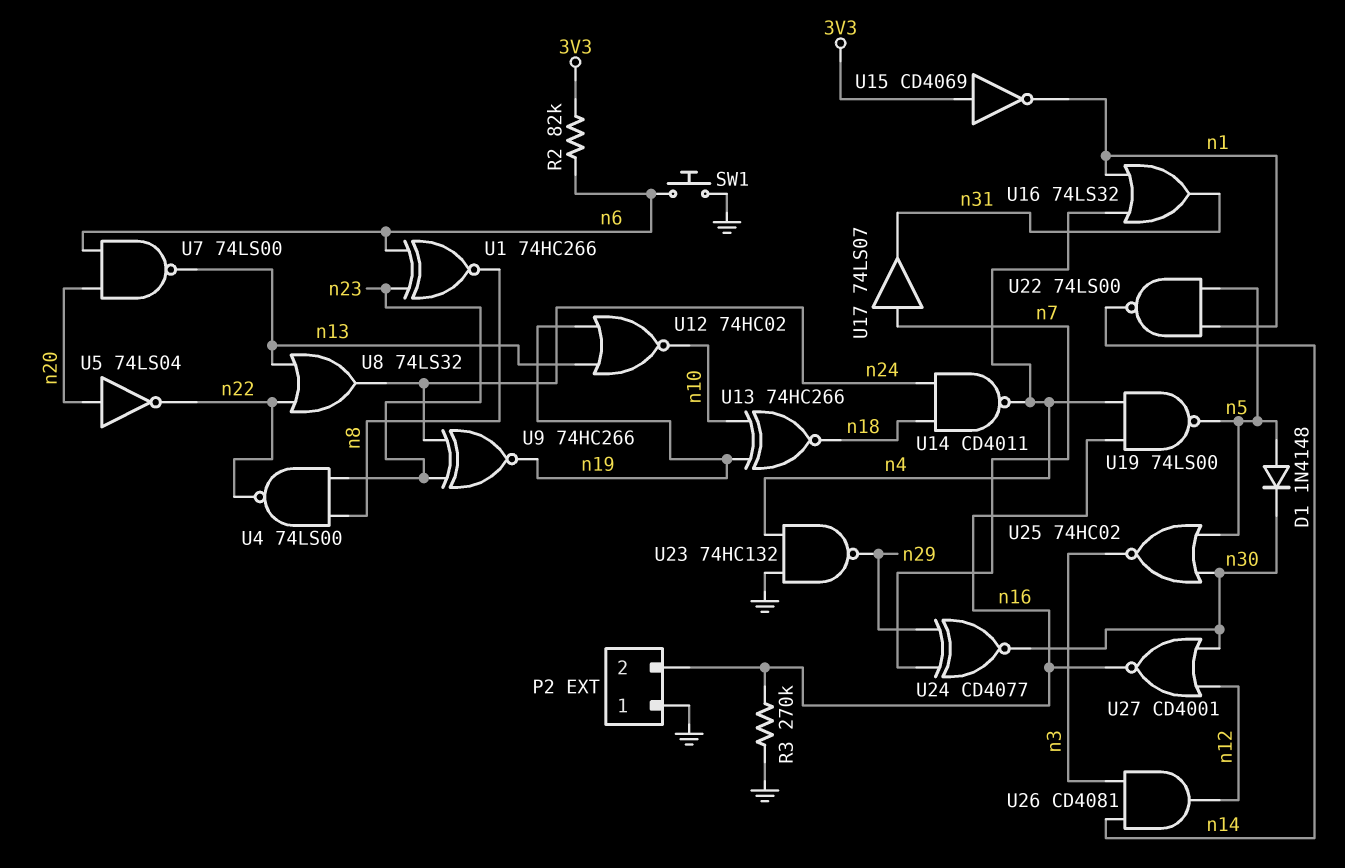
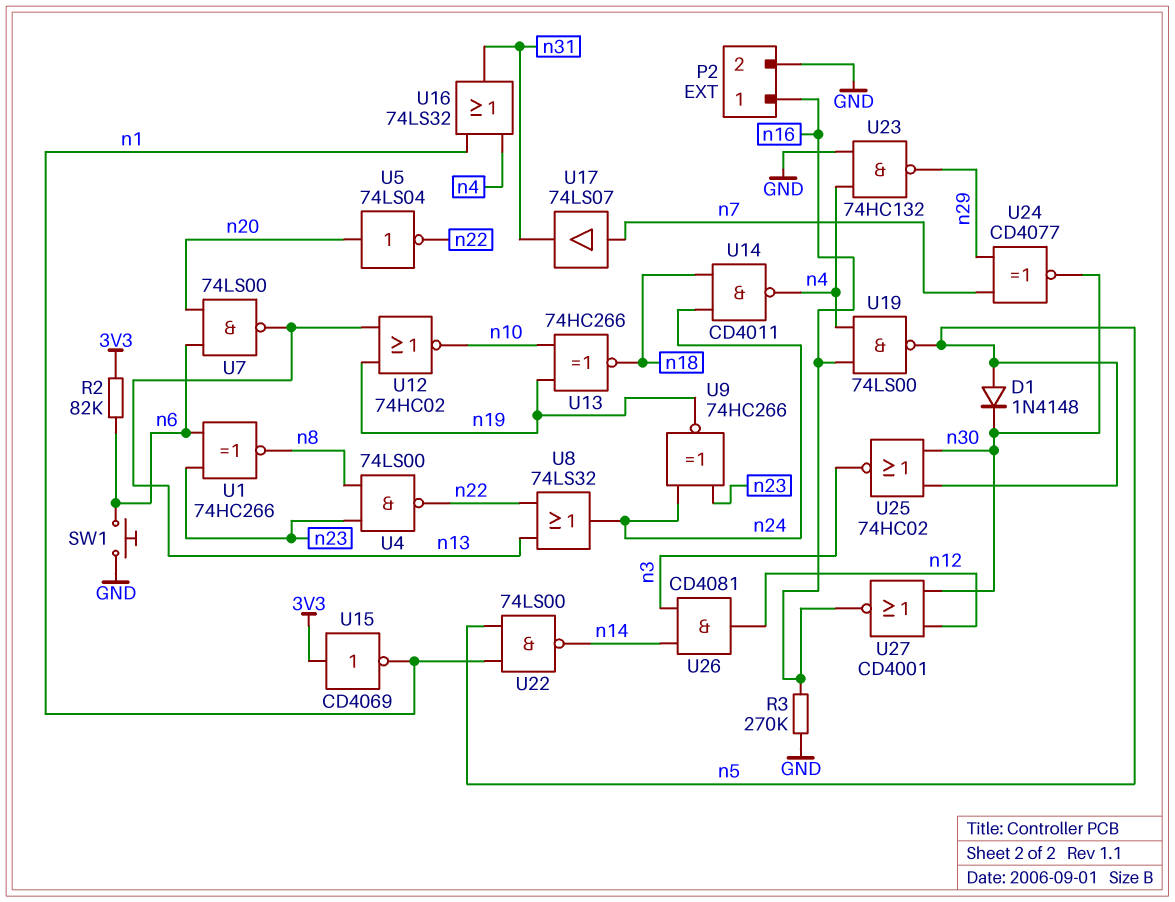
P2 pin 1: GND -> n16
P2 pin 2: n16 -> GND

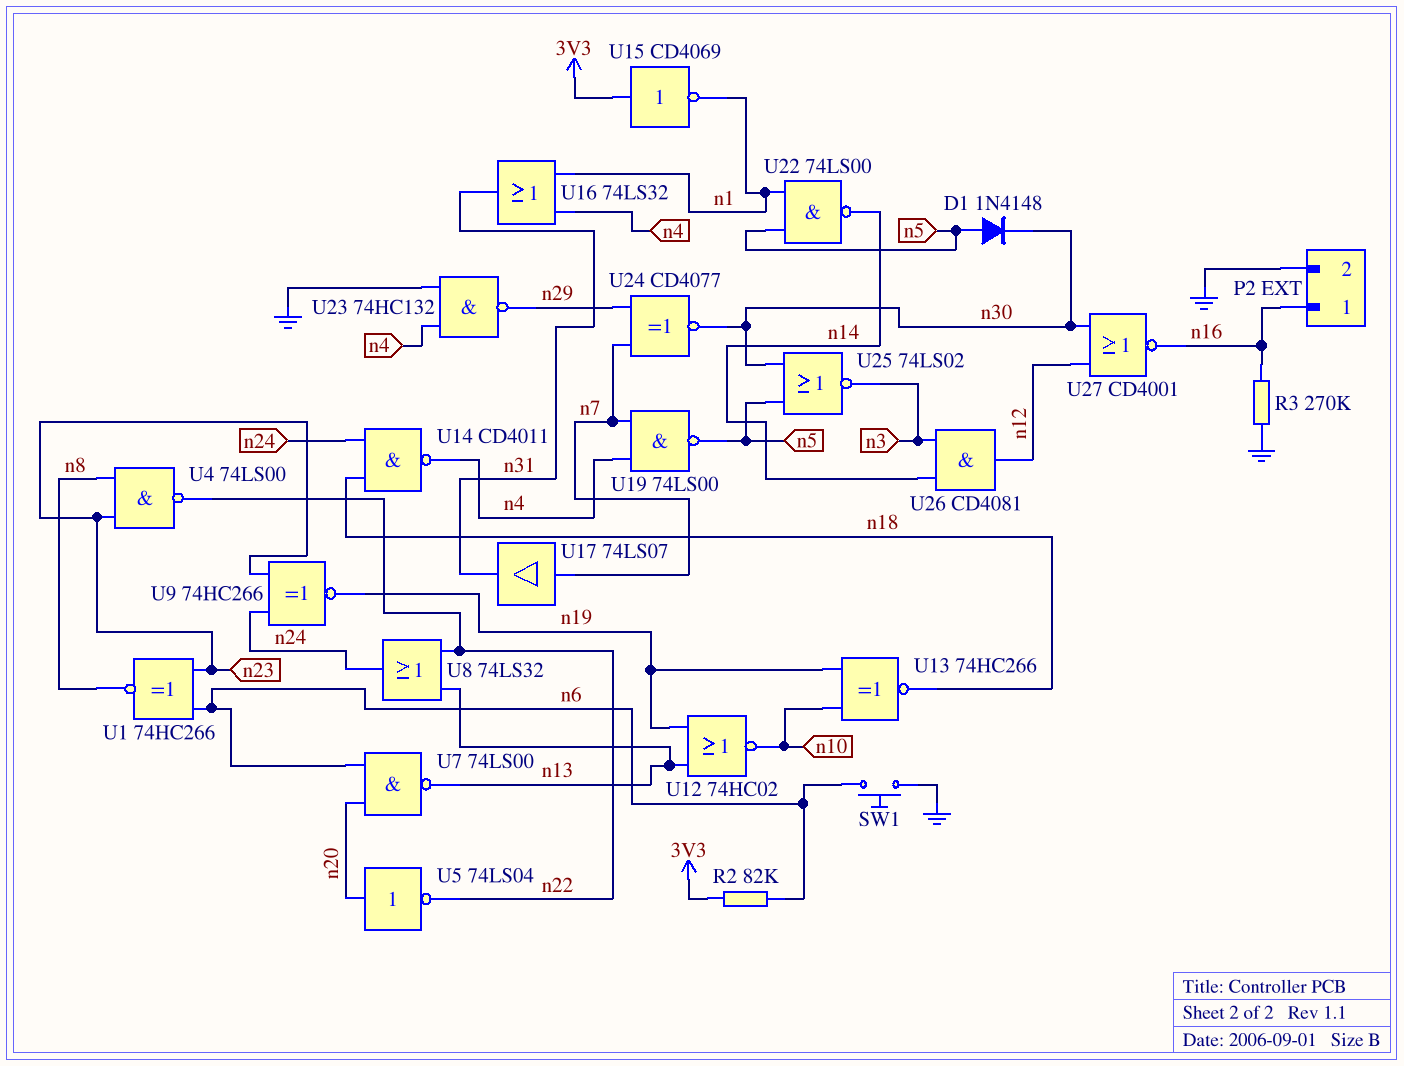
U19: NAND 74LS00 (in n4, in n16, out n5) -> NAND 74LS00 (in n4, in n7, out n5)
U25: NOR 74HC02 (in n5, in n30, out n3) -> NOR 74LS02 (in n5, in n30, out n3)

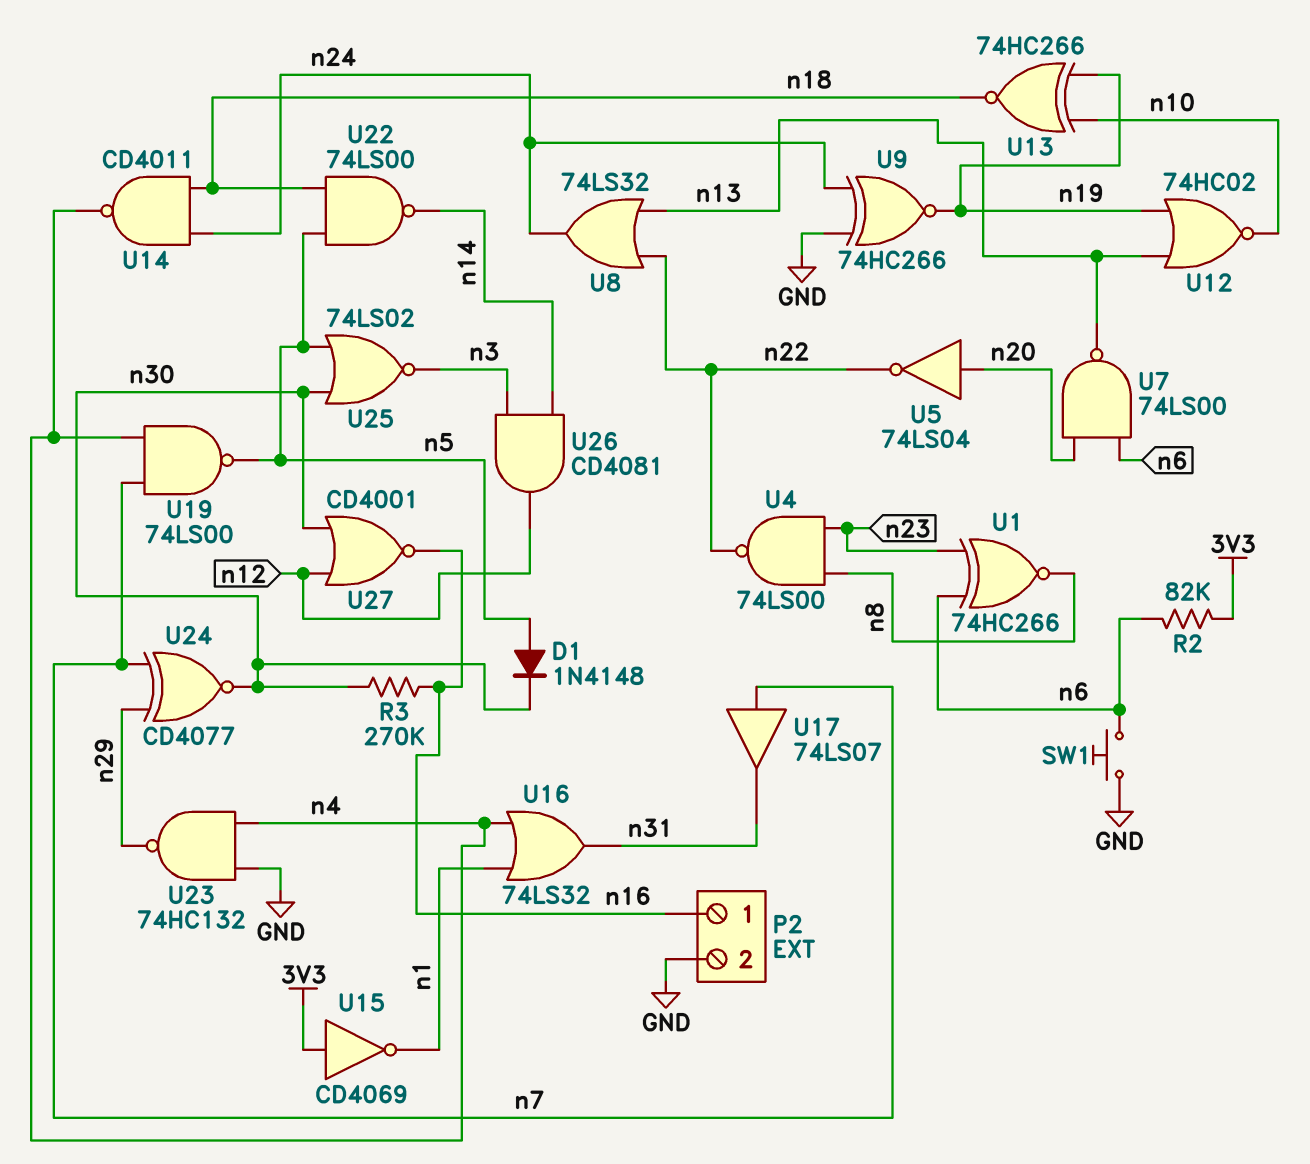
R3: 270k (GND, n16) -> 270k (n16, n30)
U9: XNOR 74HC266 (in n23, in n24, out n19) -> XNOR 74HC266 (in GND, in n24, out n19)
U22: NAND 74LS00 (in n1, in n5, out n14) -> NAND 74LS00 (in n5, in n18, out n14)

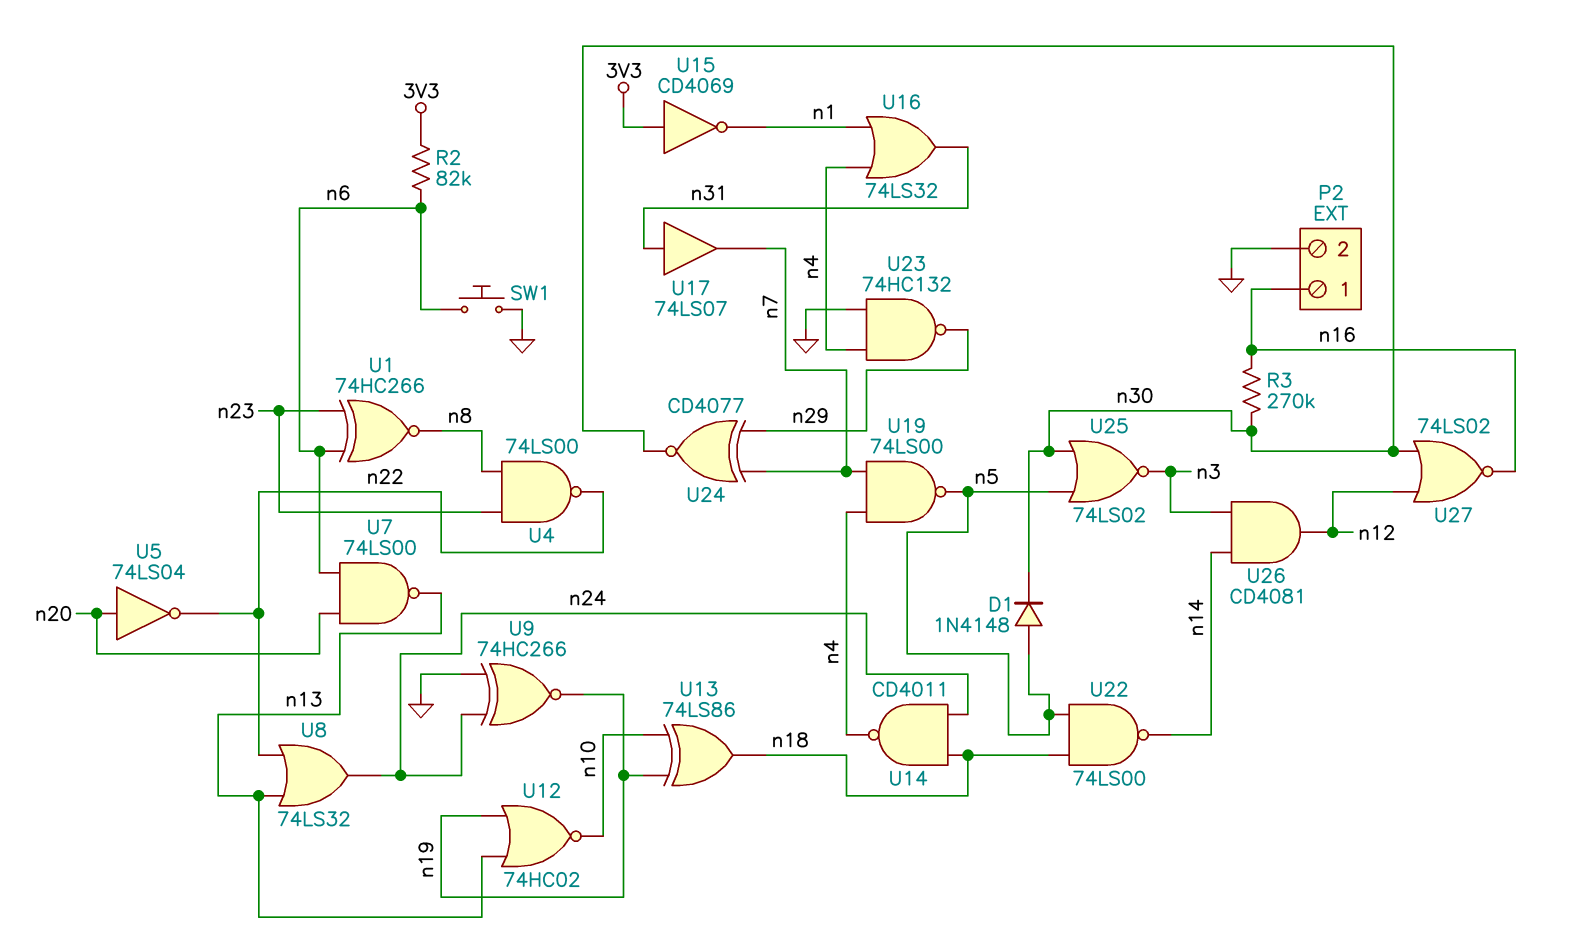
U13: XNOR 74HC266 (in n10, in n19, out n18) -> XOR 74LS86 (in n10, in n19, out n18)
U17: buffer 74LS07 (in n7, out n31) -> buffer 74LS07 (in n31, out n7)
U27: NOR CD4001 (in n12, in n30, out n16) -> NOR 74LS02 (in n12, in n30, out n16)

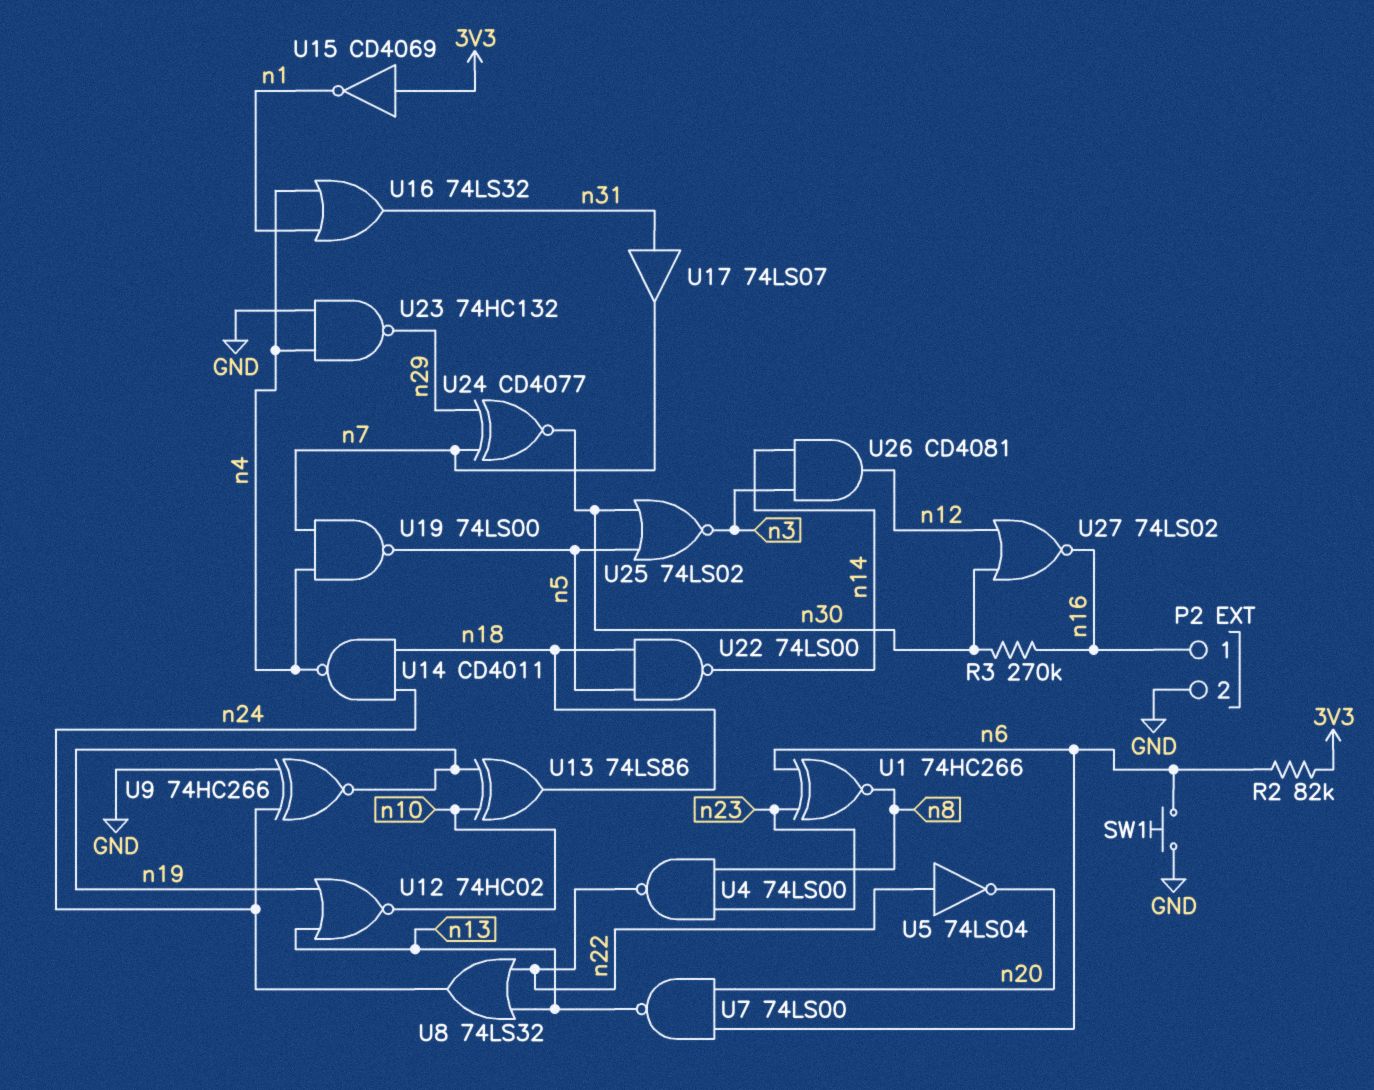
D1: diode 1N4148 (A n5, K n30) -> none
U5: NOT 74LS04 (in n20, out n22) -> NOT 74LS04 (in n22, out n20)

